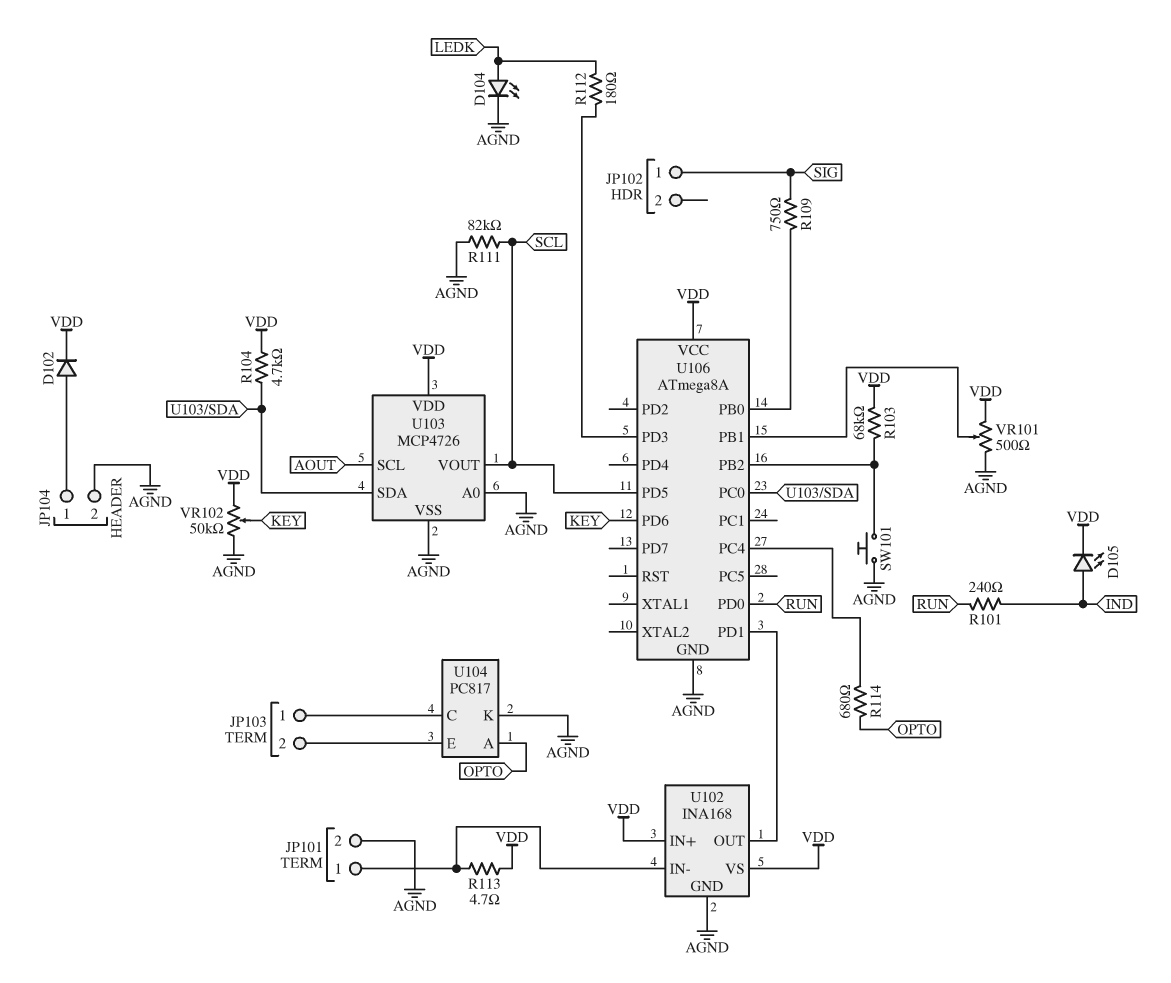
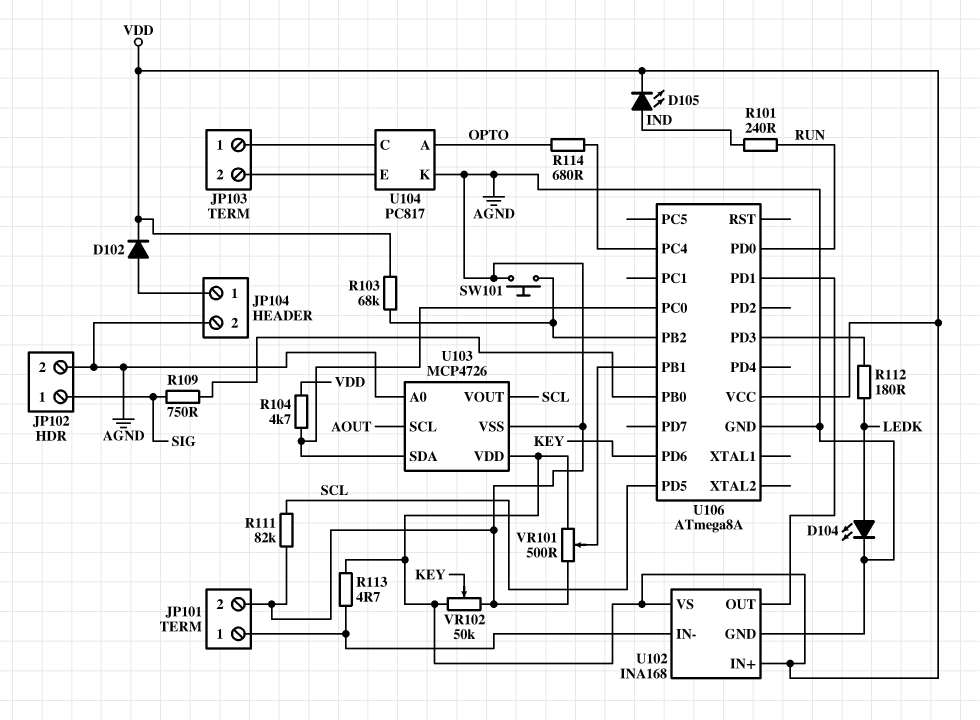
JP102 pin 2: none -> AGND

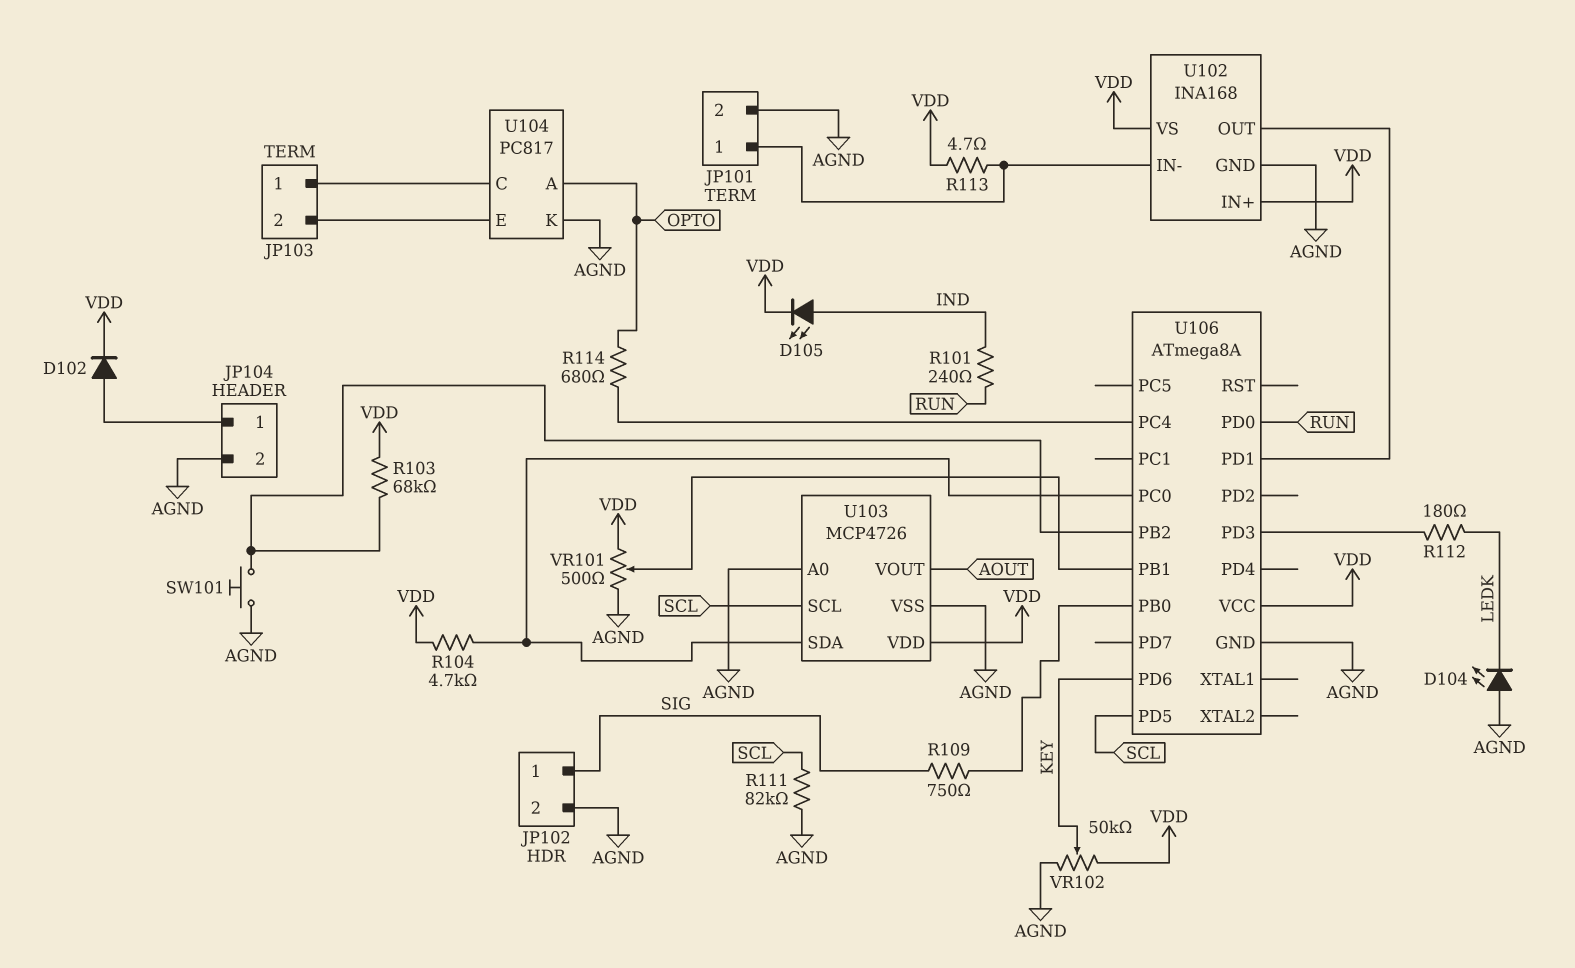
D104: LED (A LEDK, K AGND) -> LED (A AGND, K LEDK)
U103 pin SCL: AOUT -> SCL
U103 pin VOUT: SCL -> AOUT

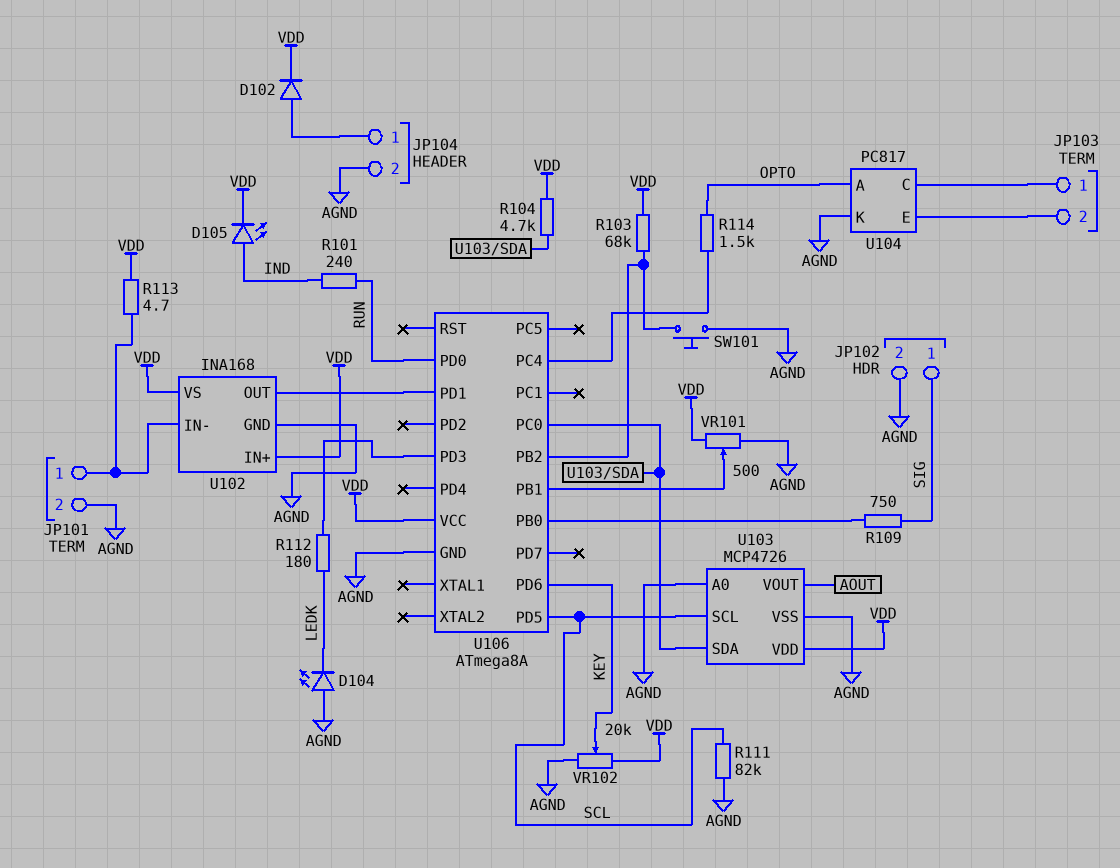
R114: 680 (OPTO, U106/PC4) -> 1.5k (OPTO, U106/PC4)
VR102: 50k (AGND, VDD, wiper KEY) -> 20k (AGND, VDD, wiper KEY)

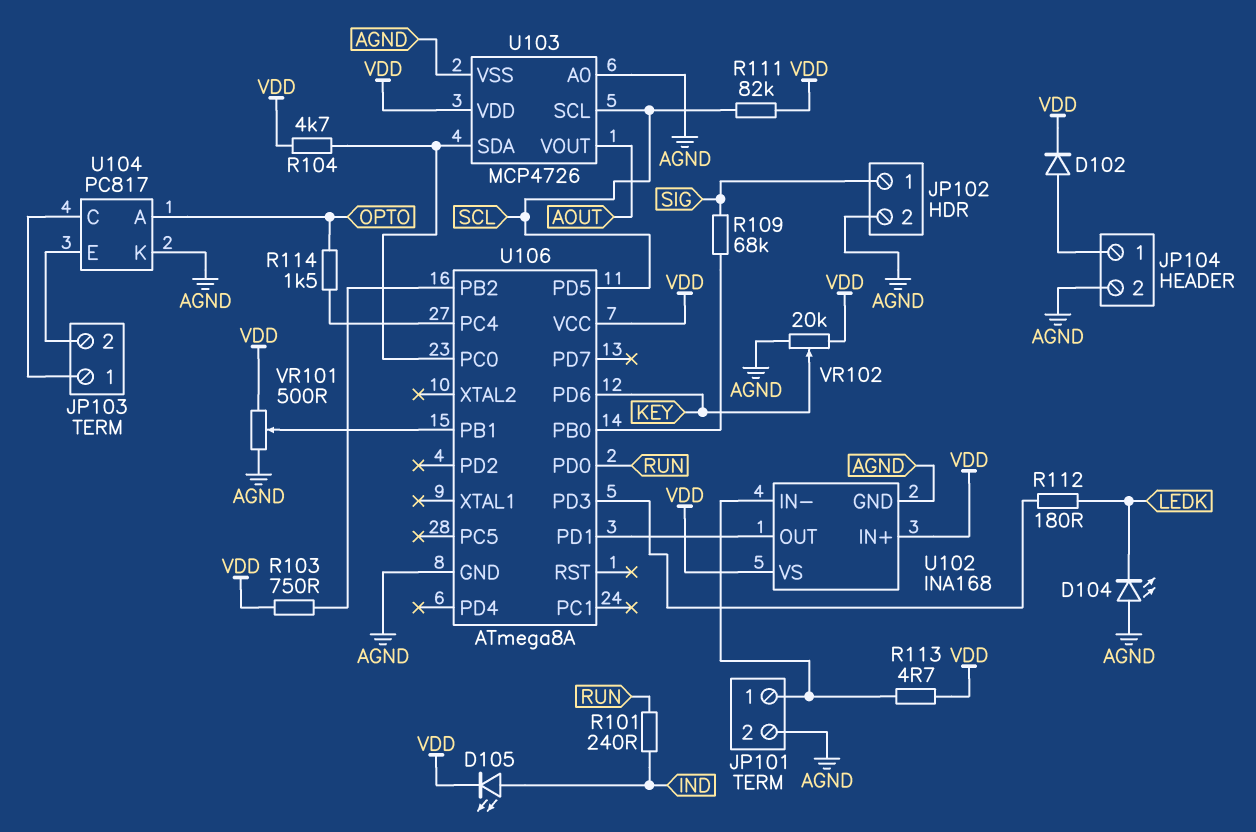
R103: 68k (U106/PB2, VDD) -> 750 (U106/PB2, VDD)
R109: 750 (SIG, U106/PB0) -> 68k (SIG, U106/PB0)
R111: 82k (AGND, SCL) -> 82k (SCL, VDD)
SW101: button (AGND, U106/PB2) -> none

